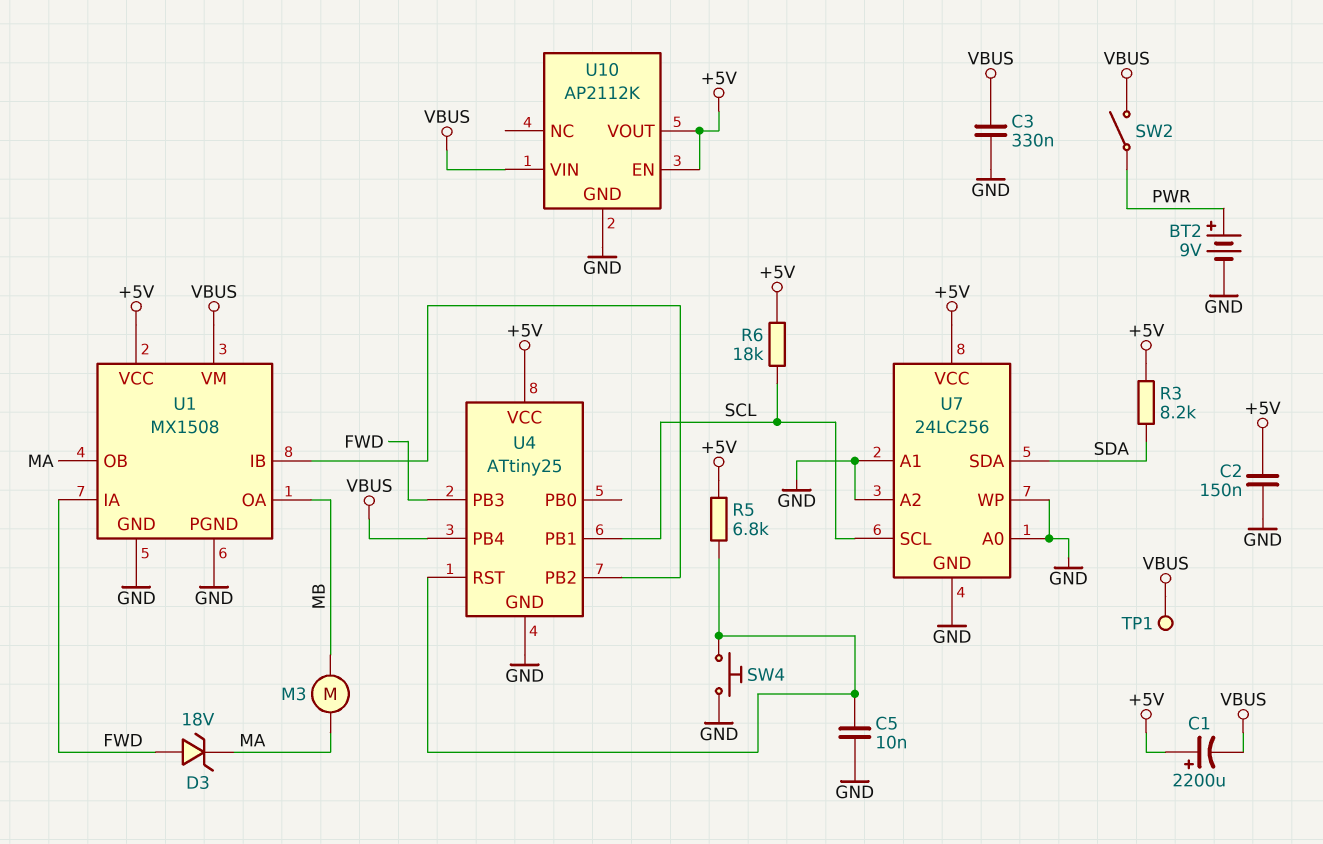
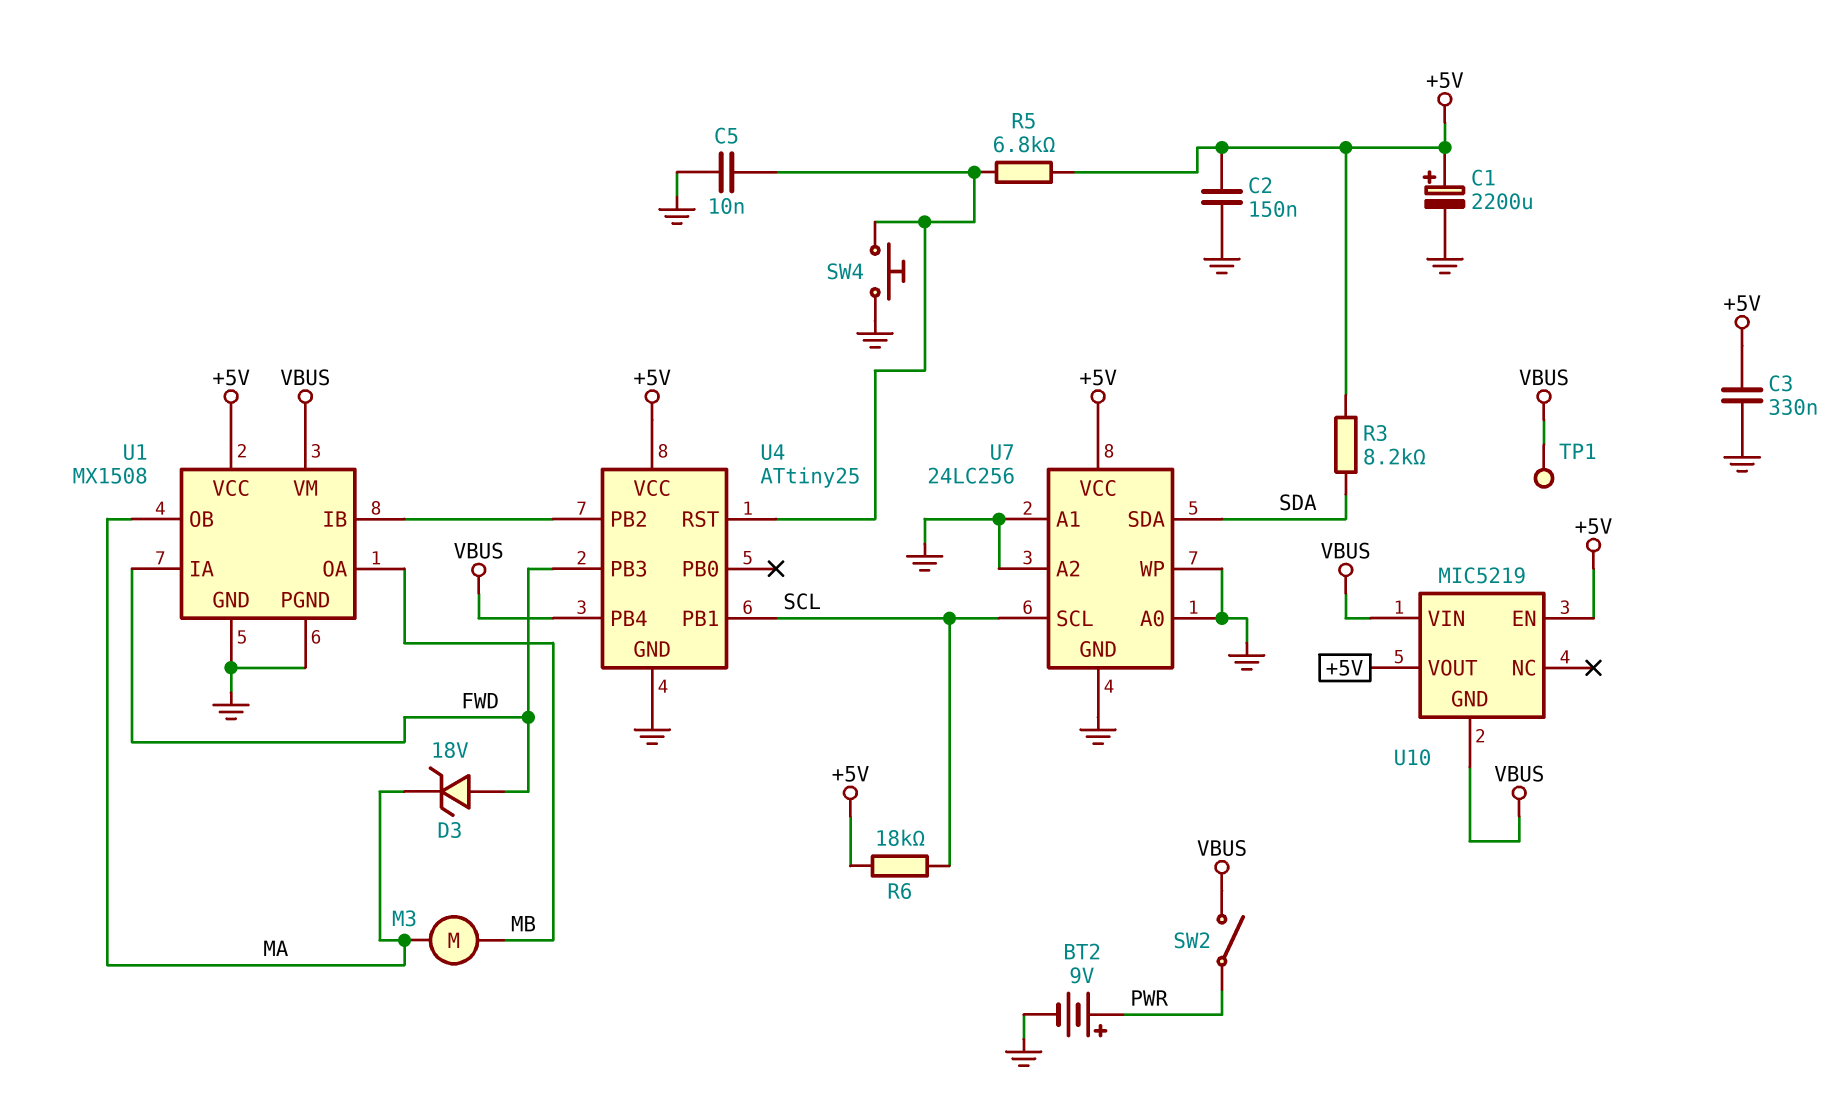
C1: 2200uF (plus +5V, minus VBUS) -> 2200uF (plus +5V, minus GND)
C3: 330nF (GND, VBUS) -> 330nF (+5V, GND)
U10: AP2112K -> MIC5219
U10 pin GND: GND -> VBUS

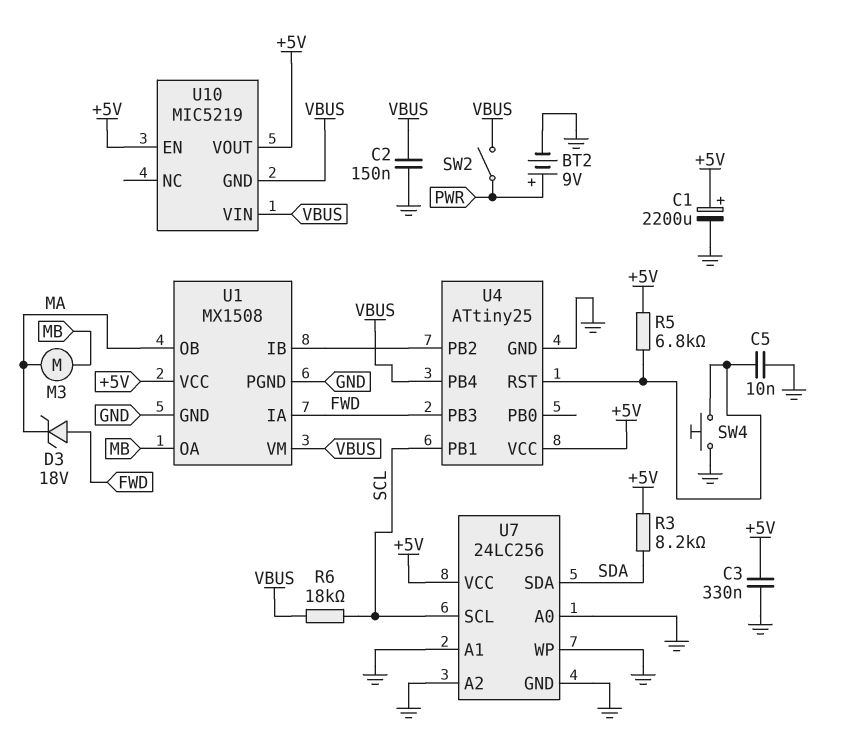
C2: 150nF (+5V, GND) -> 150nF (GND, VBUS)
R6: 18k (+5V, SCL) -> 18k (SCL, VBUS)
TP1: test point (VBUS) -> none

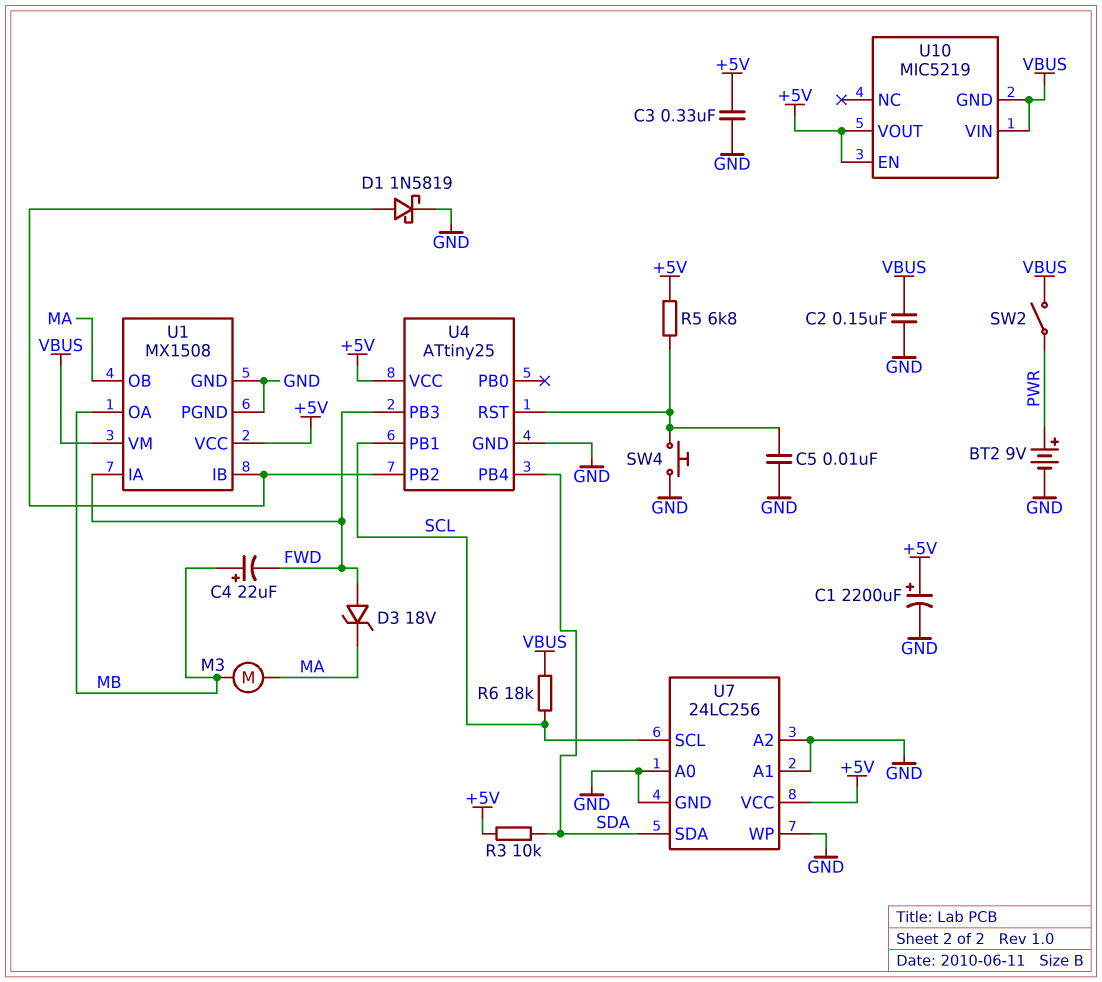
C4: none -> 22uF (plus MB, minus FWD)
D1: none -> schottky 1N5819 (A U1/IB, K GND)
R3: 8.2k (+5V, SDA) -> 10k (+5V, SDA)
U4 pin PB4: VBUS -> SDA

